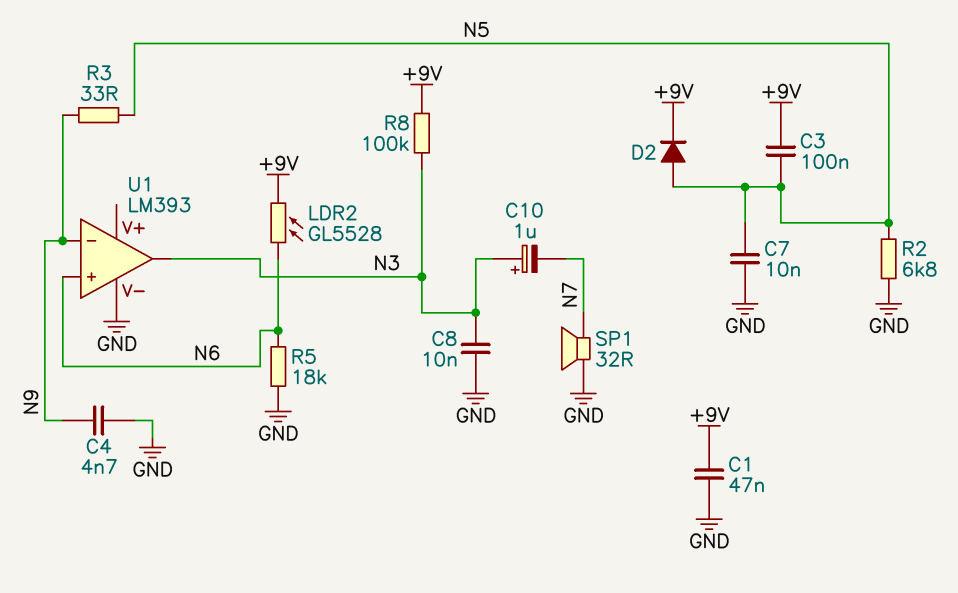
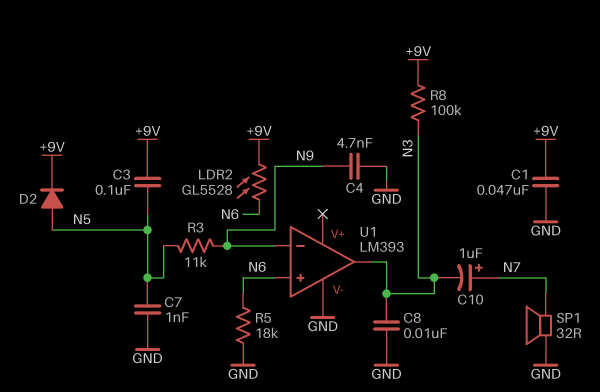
C7: 10nF (GND, N5) -> 1nF (GND, N5)
C10: 1uF (plus N3, minus N7) -> 1uF (plus N7, minus N3)
R2: 6.8k (GND, N5) -> none
R3: 33 (N5, N9) -> 11k (N5, N9)

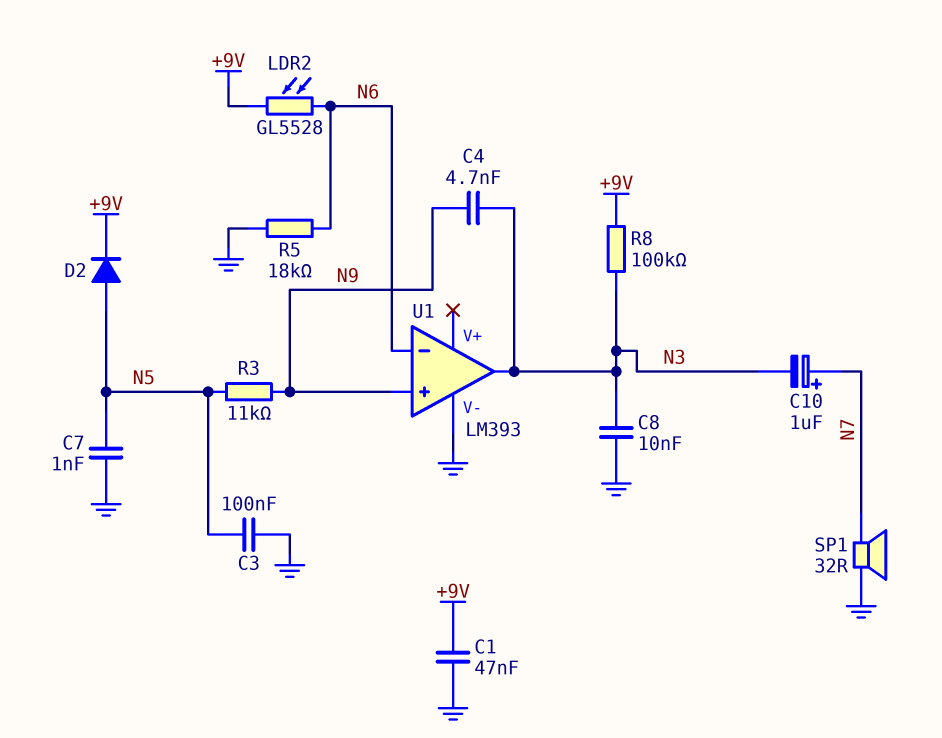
C3: 100nF (+9V, N5) -> 100nF (GND, N5)
C4: 4.7nF (GND, N9) -> 4.7nF (N3, N9)
U1 pin in+: N6 -> N9
U1 pin in-: N9 -> N6

